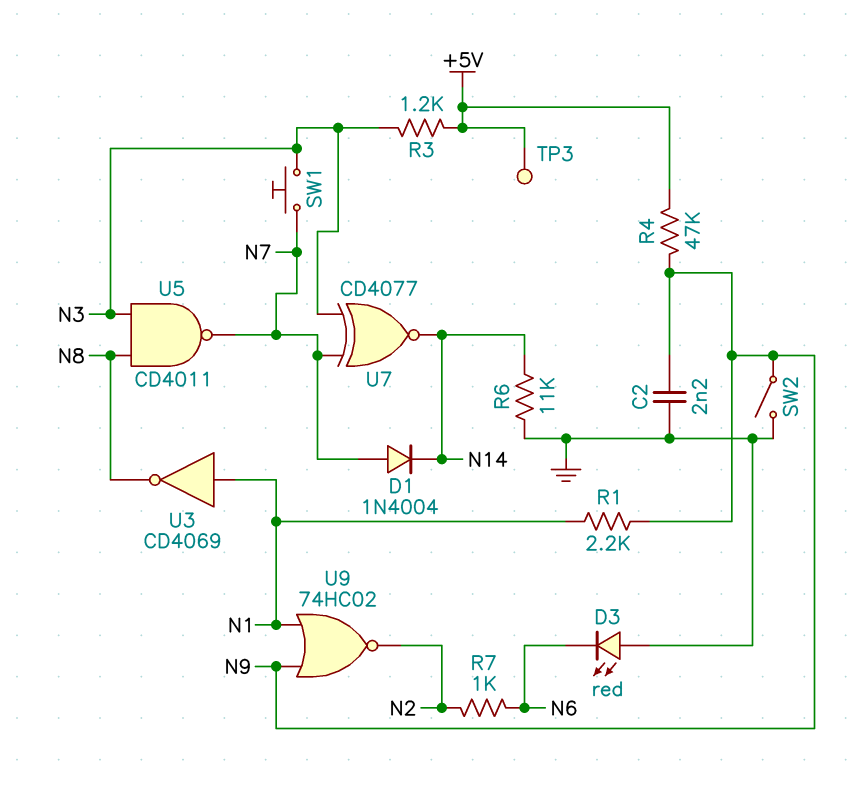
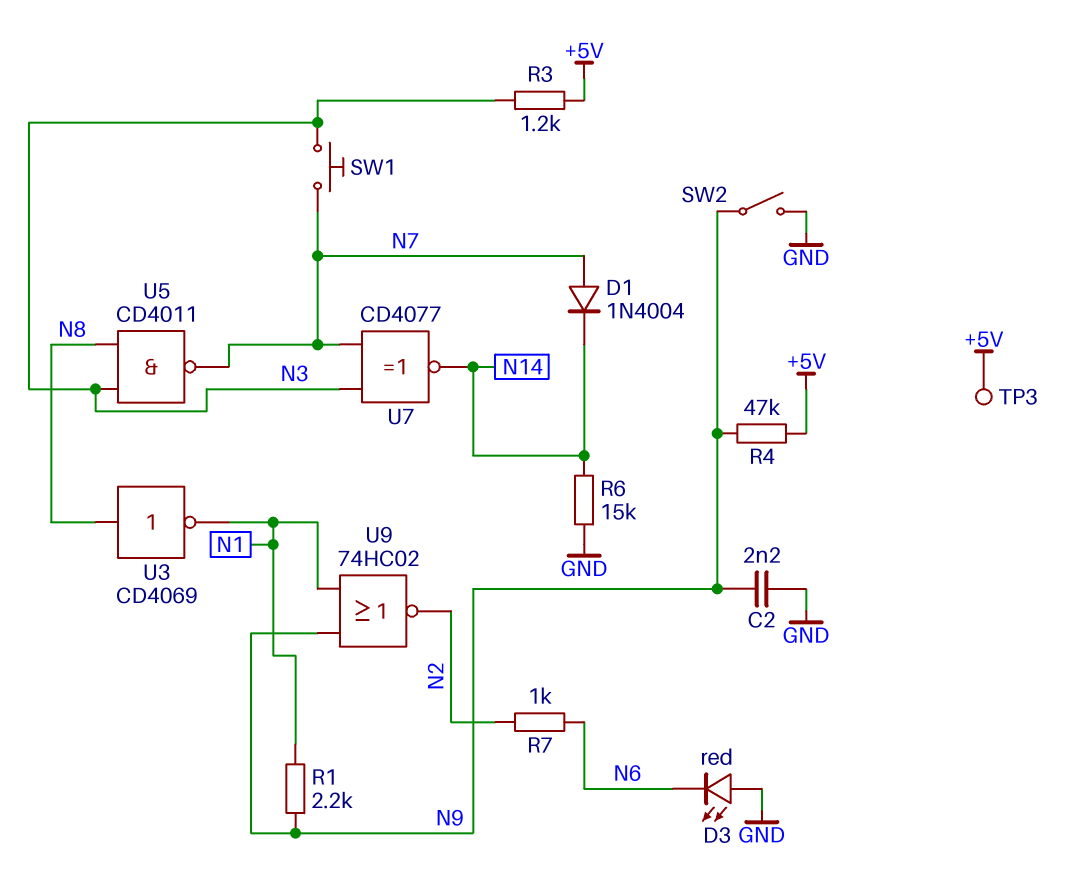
R6: 11k (GND, N14) -> 15k (GND, N14)
U3: NOT CD4069 (in N1, out N8) -> NOT CD4069 (in N8, out N1)

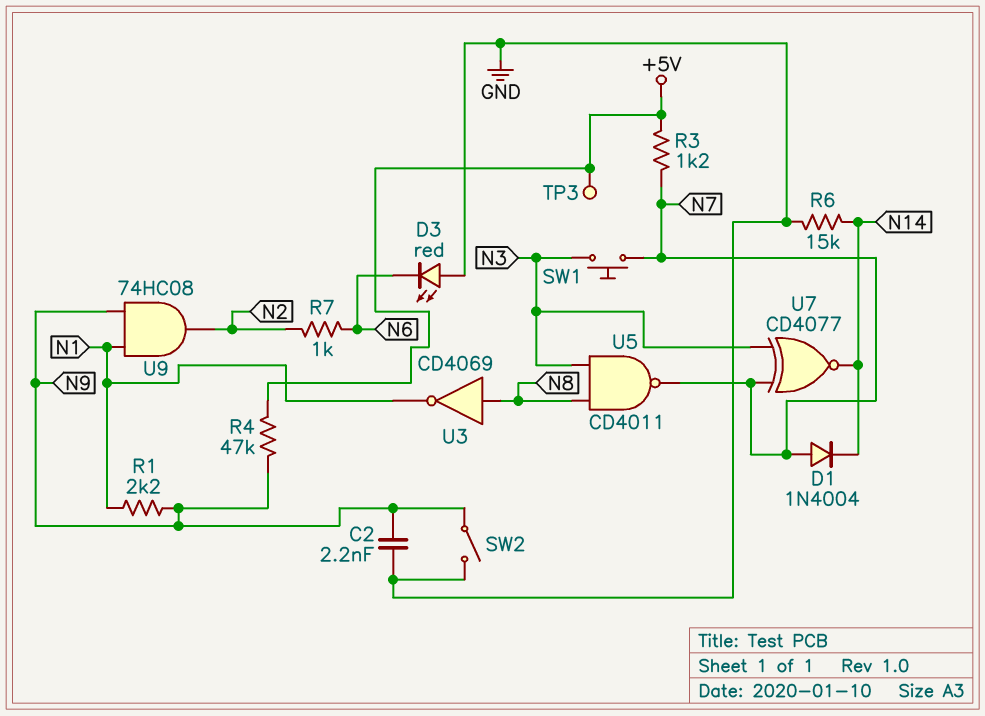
R3: 1.2k (+5V, N3) -> 1.2k (+5V, N7)
U9: NOR 74HC02 (in N1, in N9, out N2) -> AND 74HC08 (in N1, in N9, out N2)

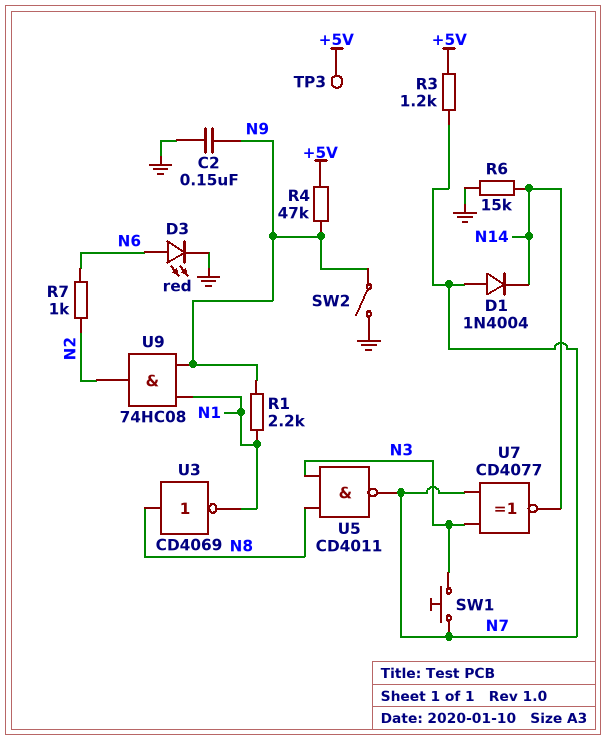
C2: 2.2nF (GND, N9) -> 150nF (GND, N9)
D3: LED red (A GND, K N6) -> LED red (A N6, K GND)

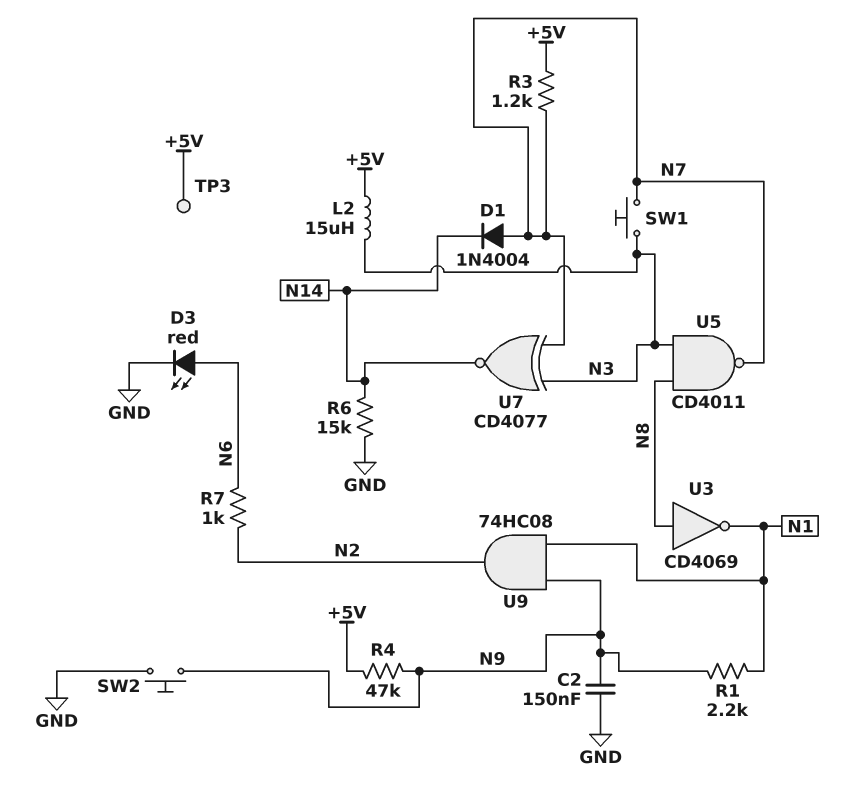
L2: none -> 15uH (+5V, N3)
SW2: switch (GND, N9) -> button (GND, N9)

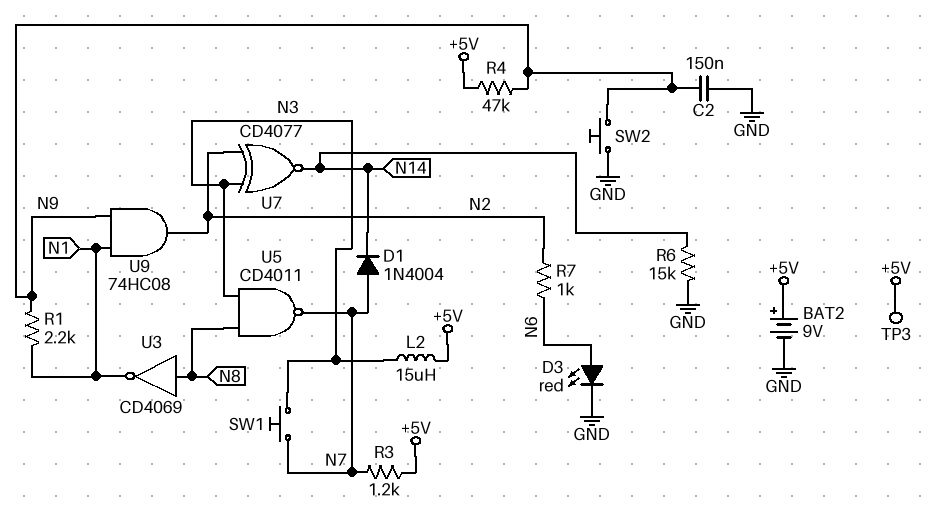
BAT2: none -> 9V (plus +5V, minus GND)
U7: XNOR CD4077 (in N3, in N7, out N14) -> XNOR CD4077 (in N2, in N3, out N14)

